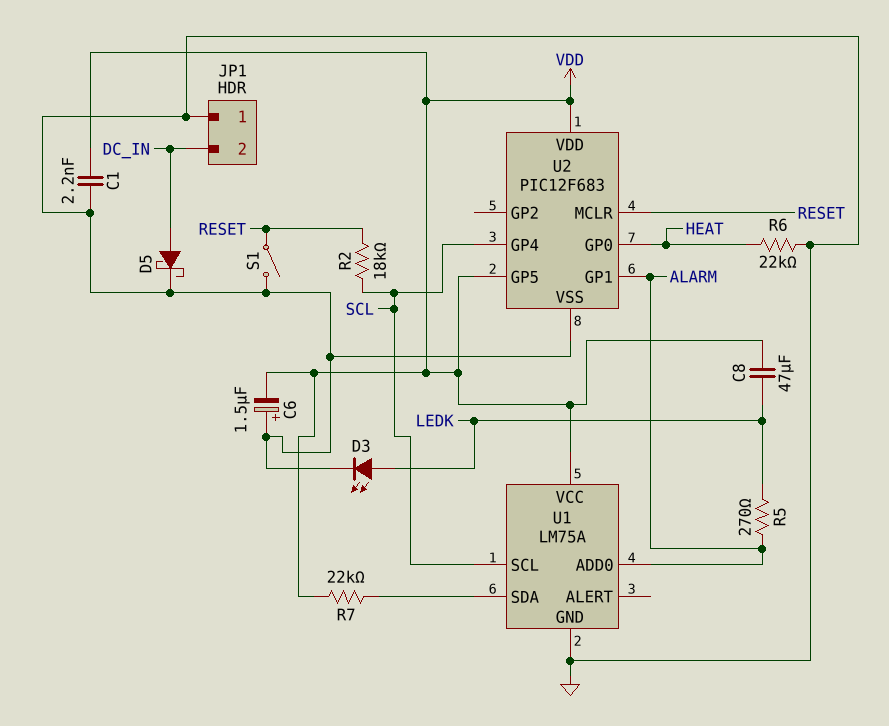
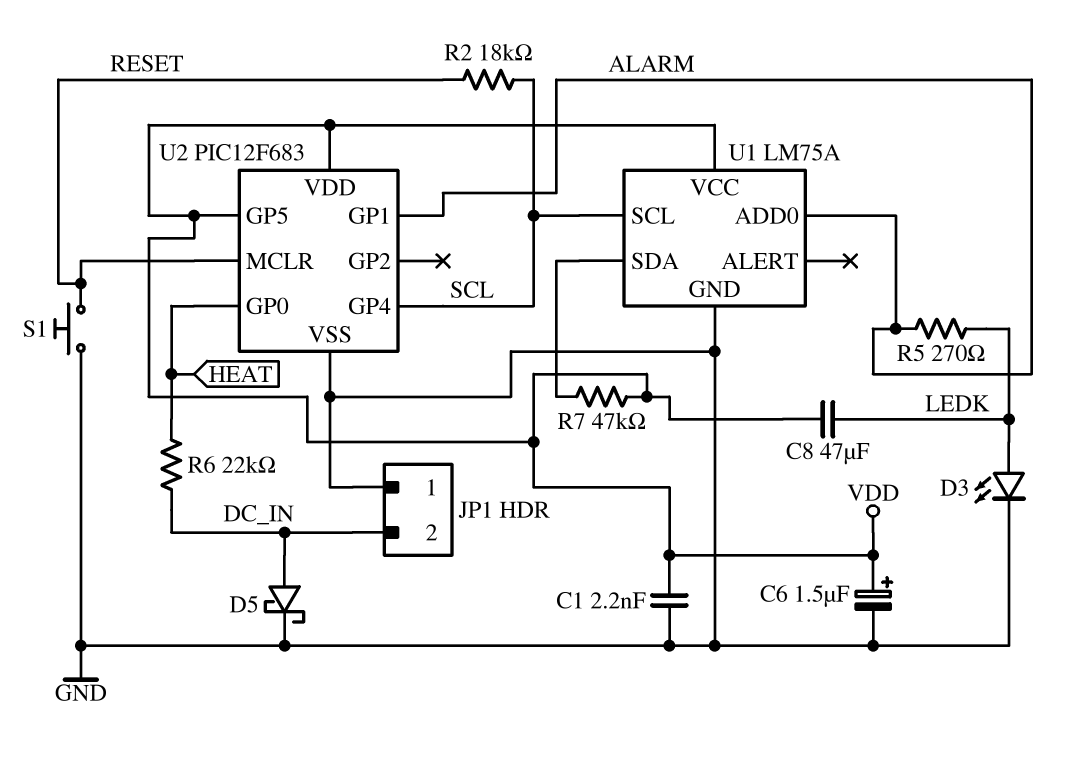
C6: 1.5uF (plus GND, minus VDD) -> 1.5uF (plus VDD, minus GND)
R6: 22k (GND, HEAT) -> 22k (DC_IN, HEAT)
R7: 22k (U1/SDA, VDD) -> 47k (U1/SDA, VDD)
S1: switch (GND, RESET) -> button (GND, RESET)

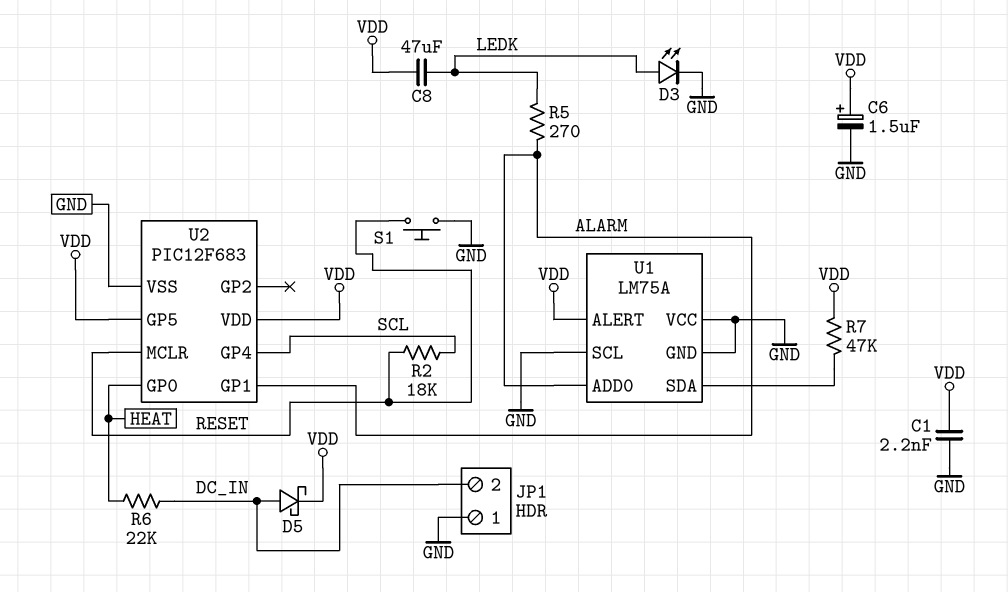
D5: schottky (A DC_IN, K GND) -> schottky (A DC_IN, K VDD)
U1 pin ALERT: none -> VDD
U1 pin SCL: SCL -> GND
U1 pin VCC: VDD -> GND

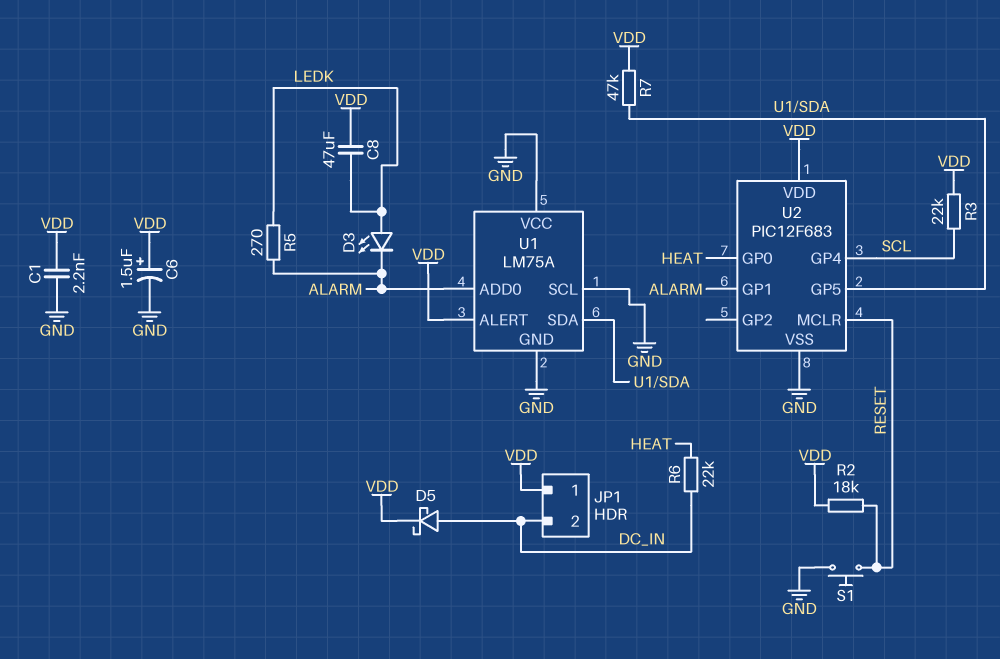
D3: LED (A LEDK, K GND) -> LED (A LEDK, K ALARM)
JP1 pin 1: GND -> VDD
R2: 18k (RESET, SCL) -> 18k (RESET, VDD)
R3: none -> 22k (SCL, VDD)
U2 pin GP5: VDD -> U1/SDA

